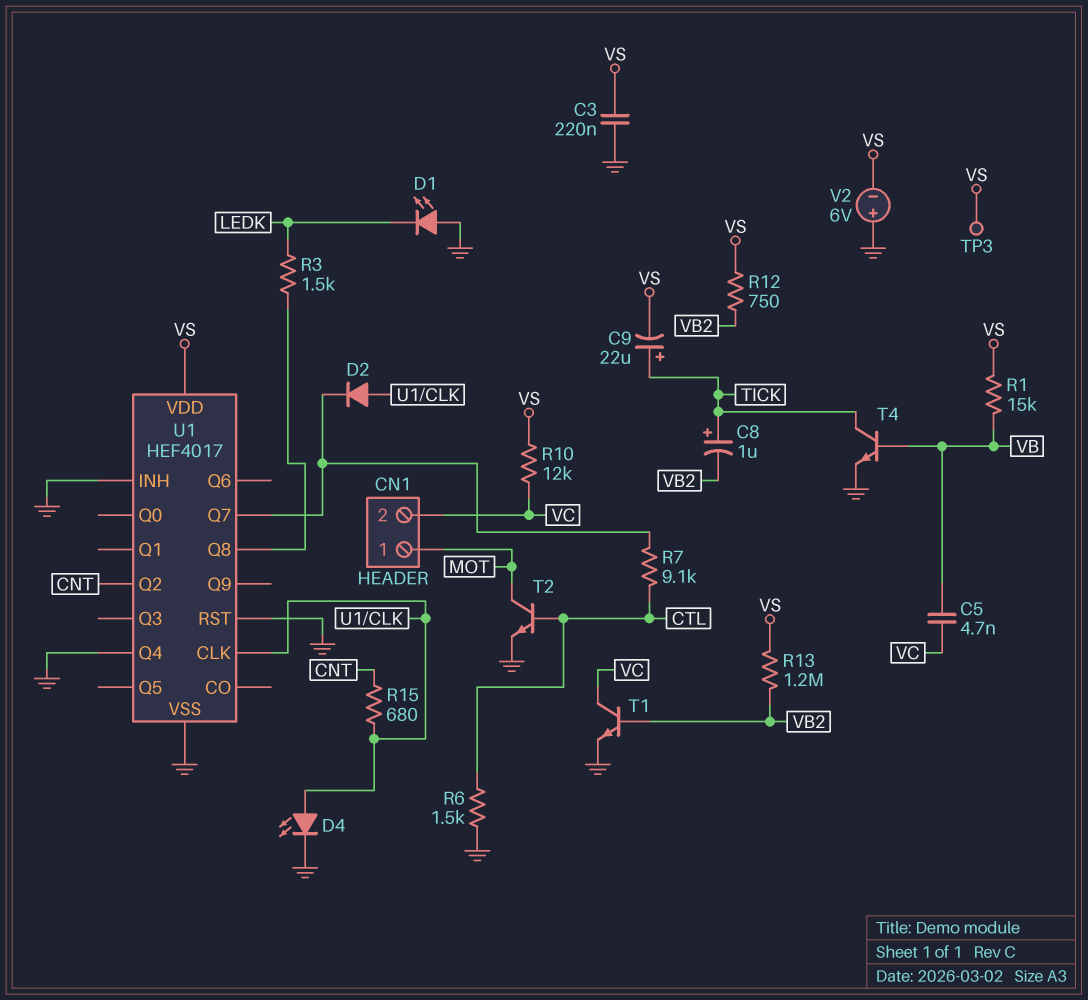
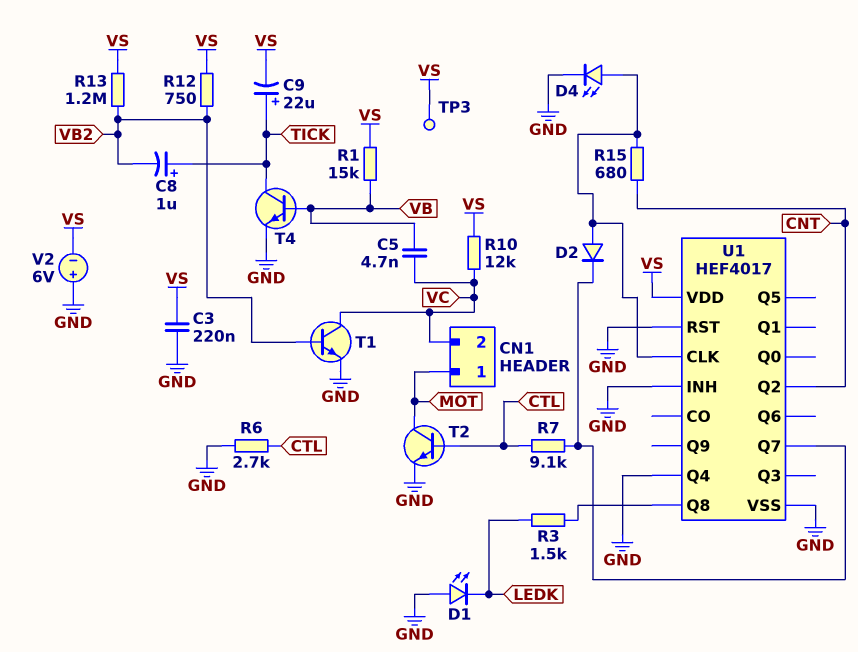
R6: 1.5k (CTL, GND) -> 2.7k (CTL, GND)

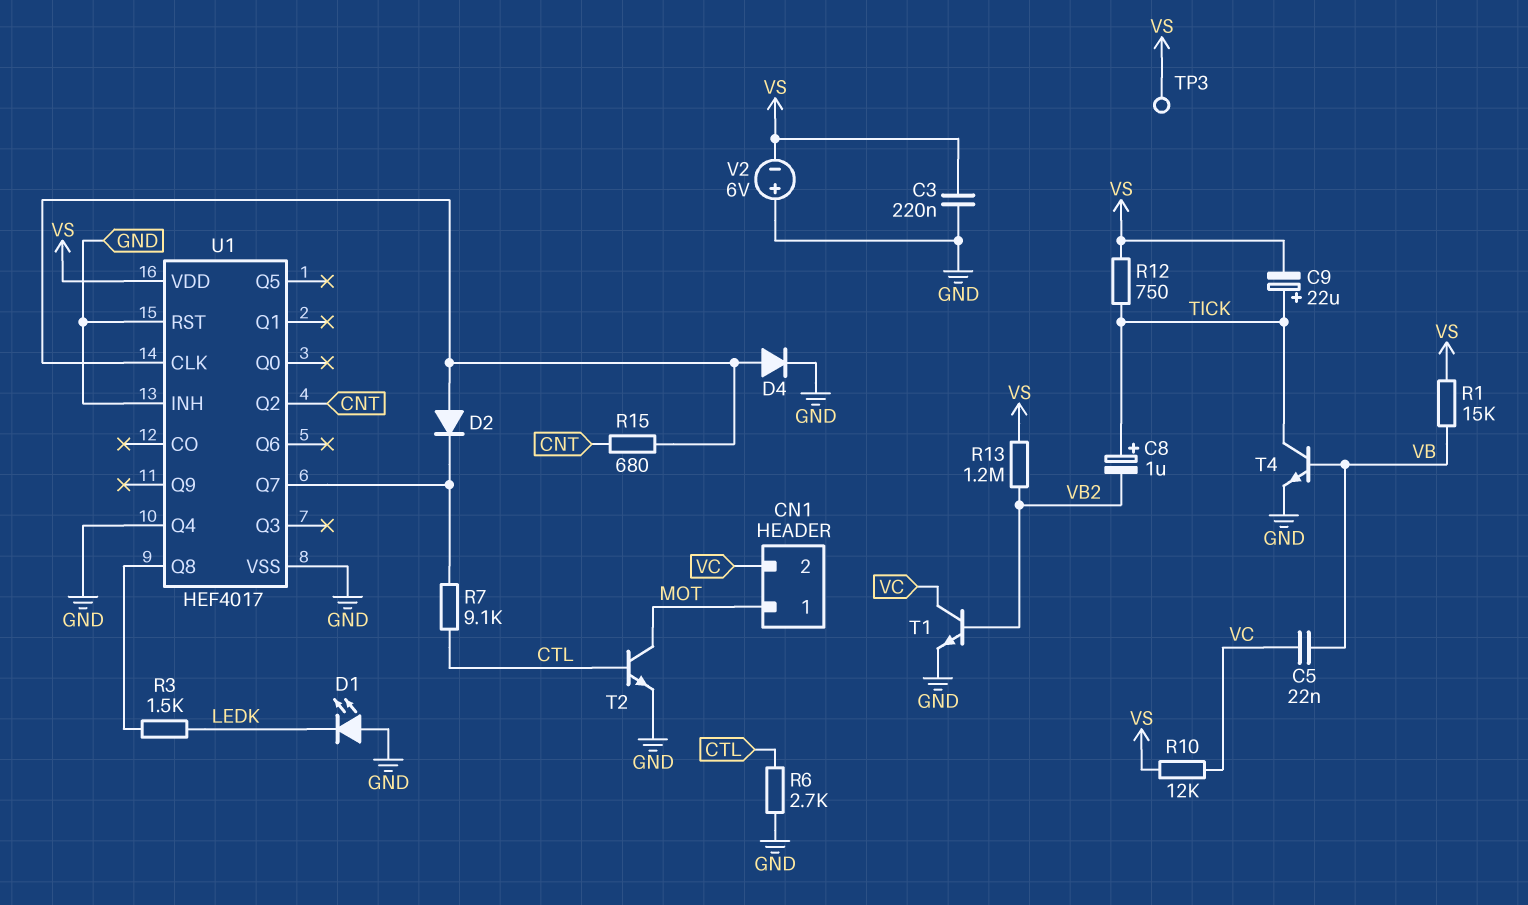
C5: 4.7nF (VB, VC) -> 22nF (VB, VC)
D4: LED (A U1/CLK, K GND) -> diode (A U1/CLK, K GND)
R12: 750 (VB2, VS) -> 750 (TICK, VS)

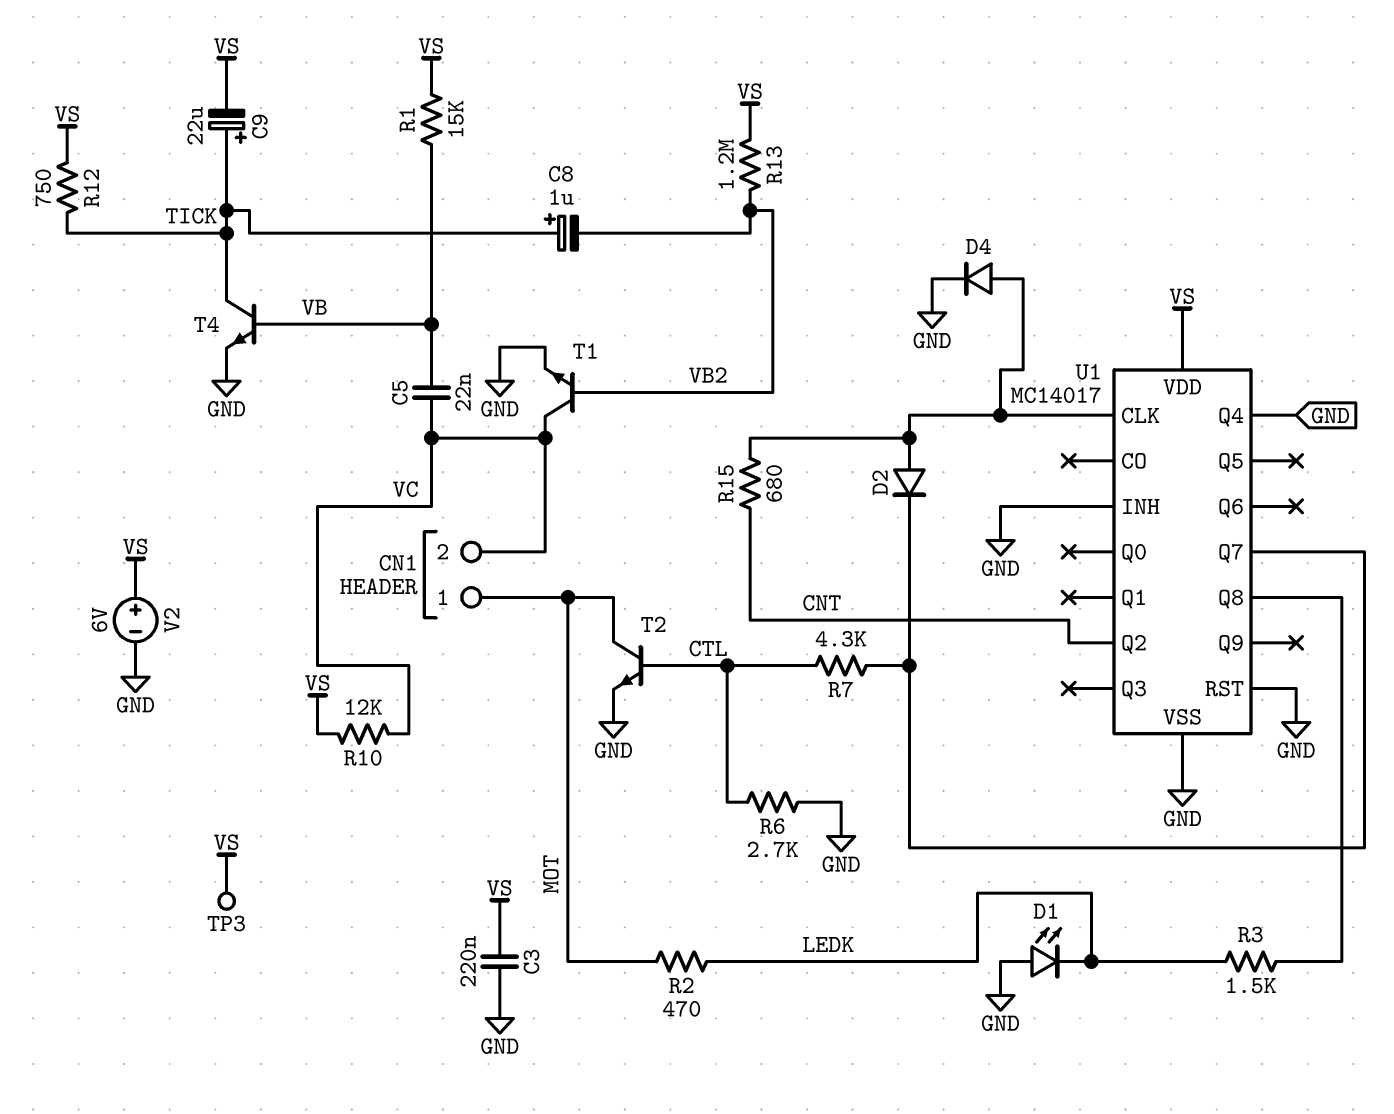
R2: none -> 470 (LEDK, MOT)
R7: 9.1k (CTL, U1/Q7) -> 4.3k (CTL, U1/Q7)
U1: HEF4017 -> MC14017
V2: 6V (plus GND, minus VS) -> 6V (plus VS, minus GND)

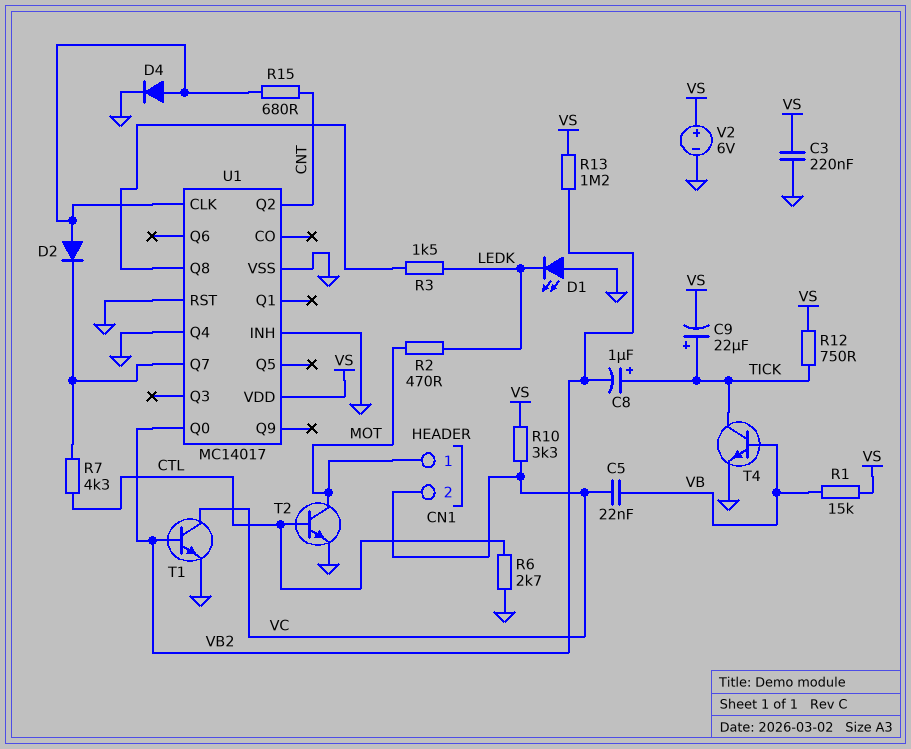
R10: 12k (VC, VS) -> 3.3k (VC, VS)
TP3: test point (VS) -> none
U1 pin Q0: none -> VB2

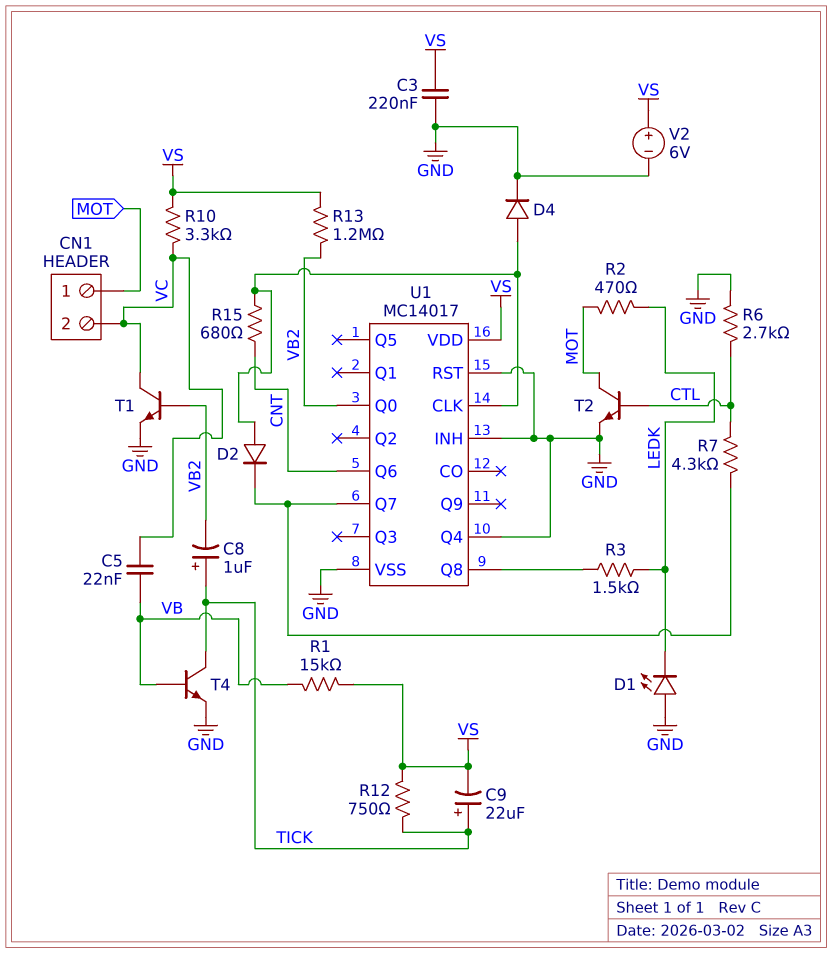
U1 pin Q2: CNT -> none
U1 pin Q6: none -> CNT

